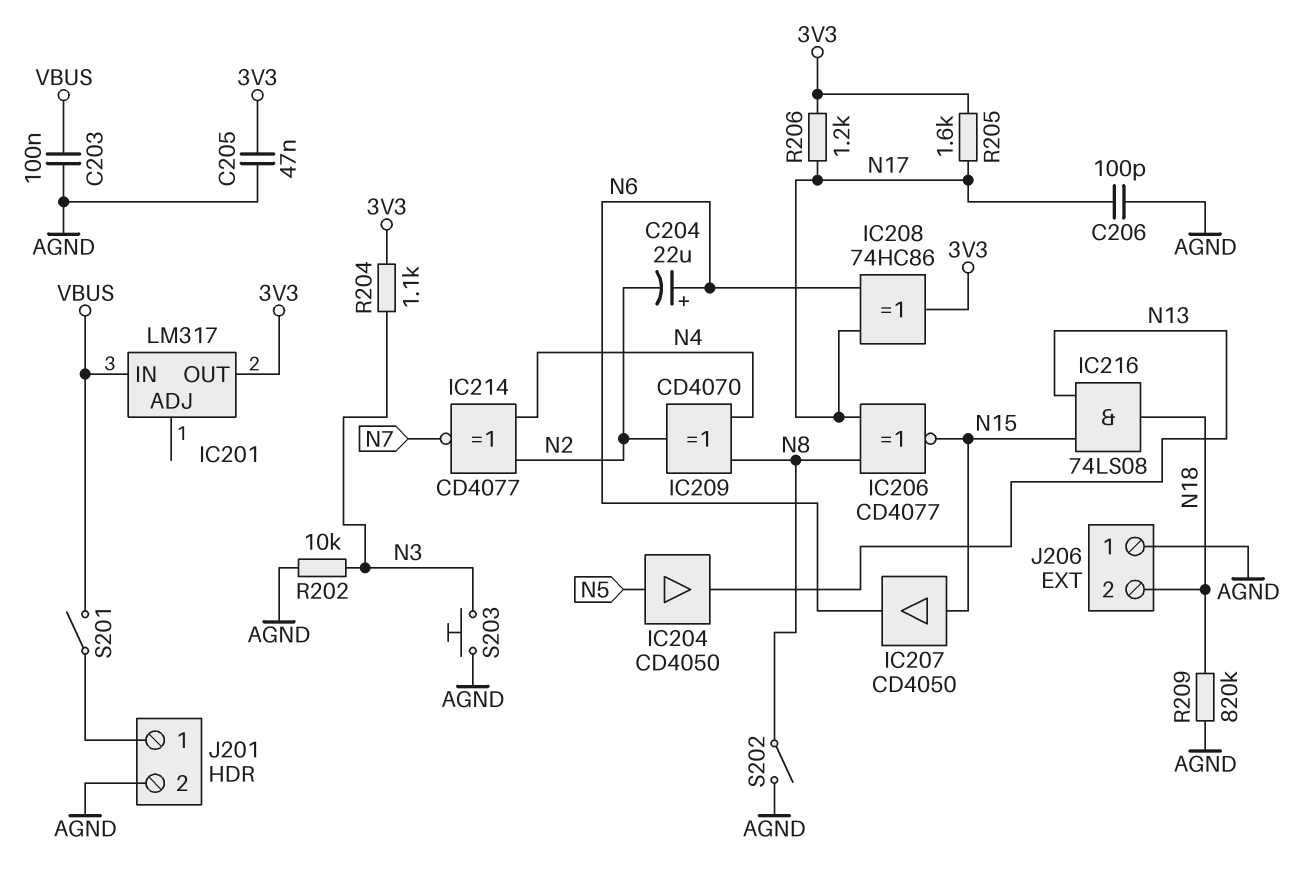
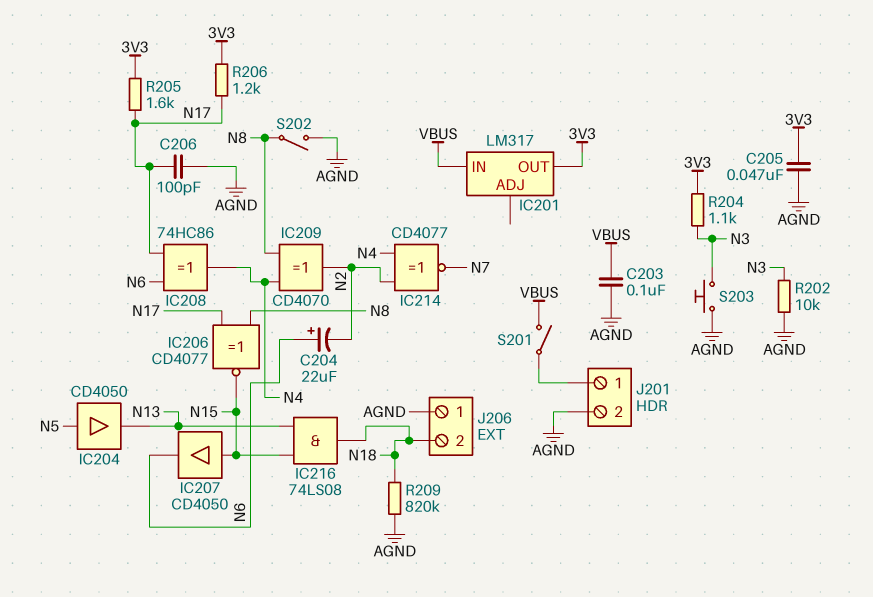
IC208: XOR 74HC86 (in N6, in N17, out 3V3) -> XOR 74HC86 (in N6, in N17, out N4)

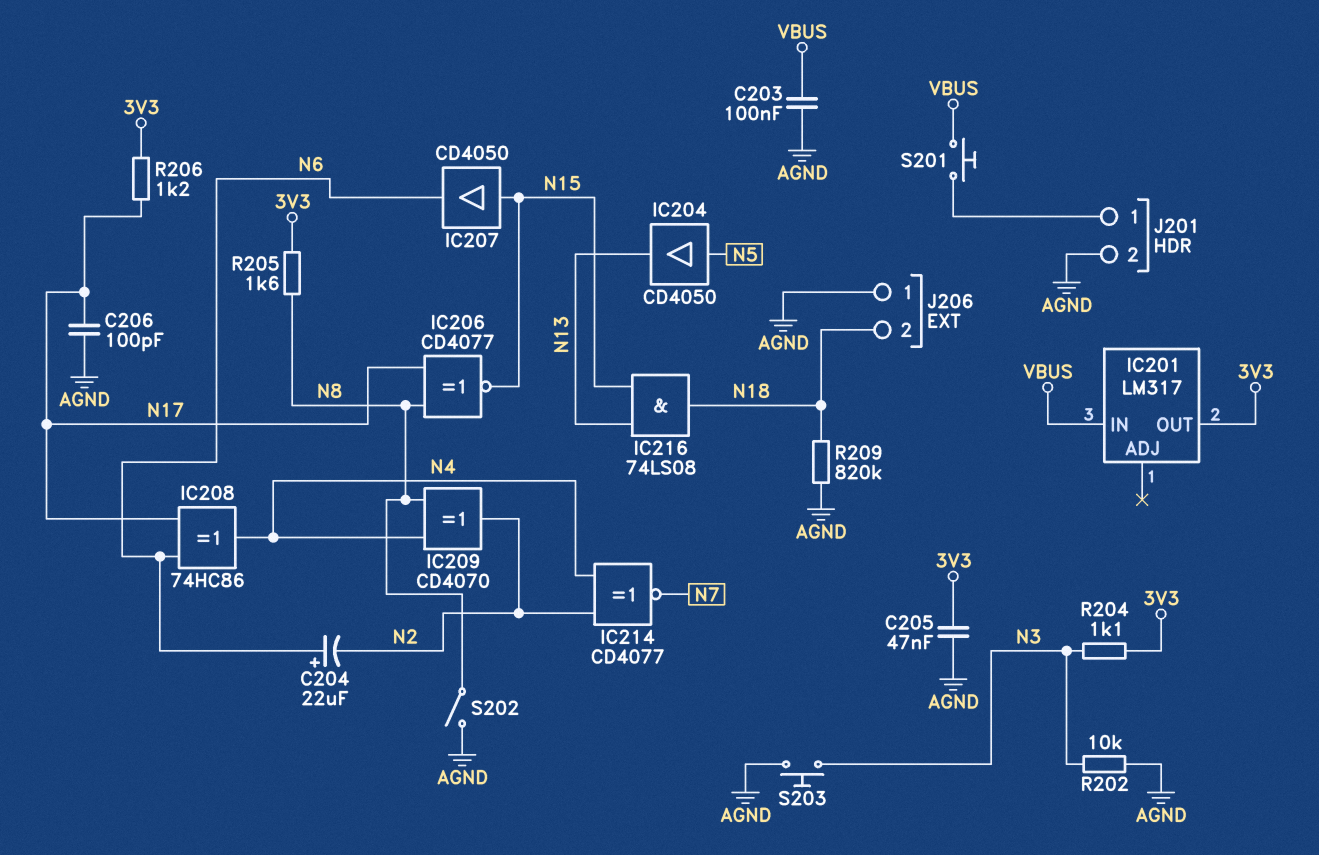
R205: 1.6k (3V3, N17) -> 1.6k (3V3, N8)
S201: switch (J201/1, VBUS) -> button (J201/1, VBUS)

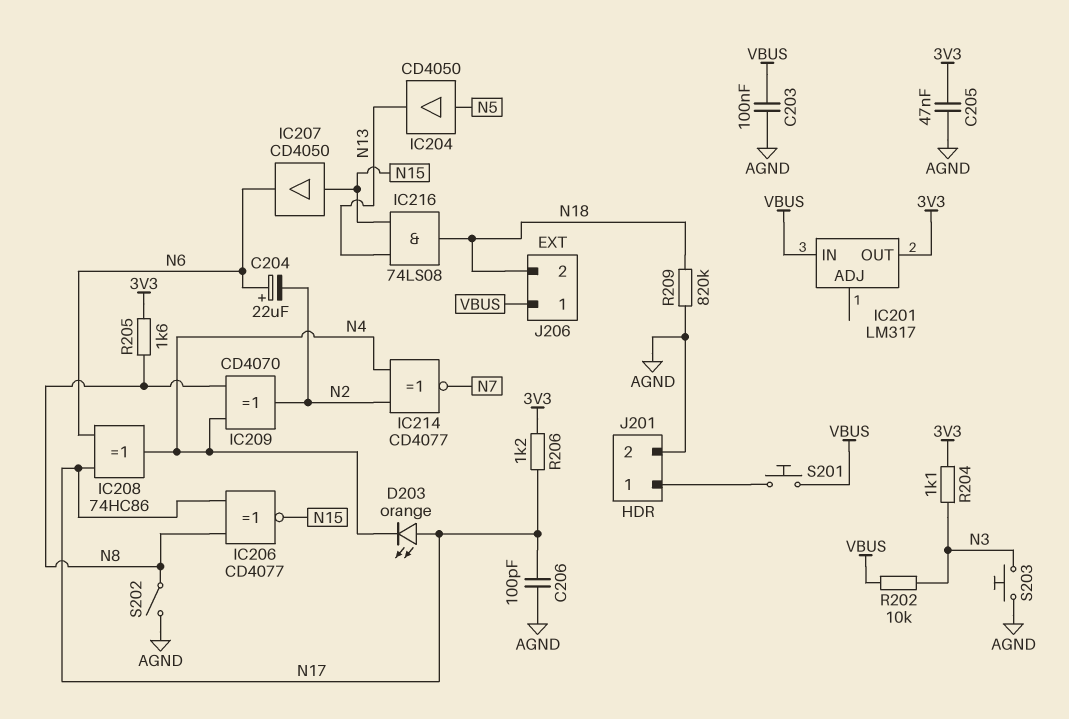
D203: none -> LED orange (A N17, K N4)
J206 pin 1: AGND -> VBUS
R202: 10k (AGND, N3) -> 10k (N3, VBUS)

